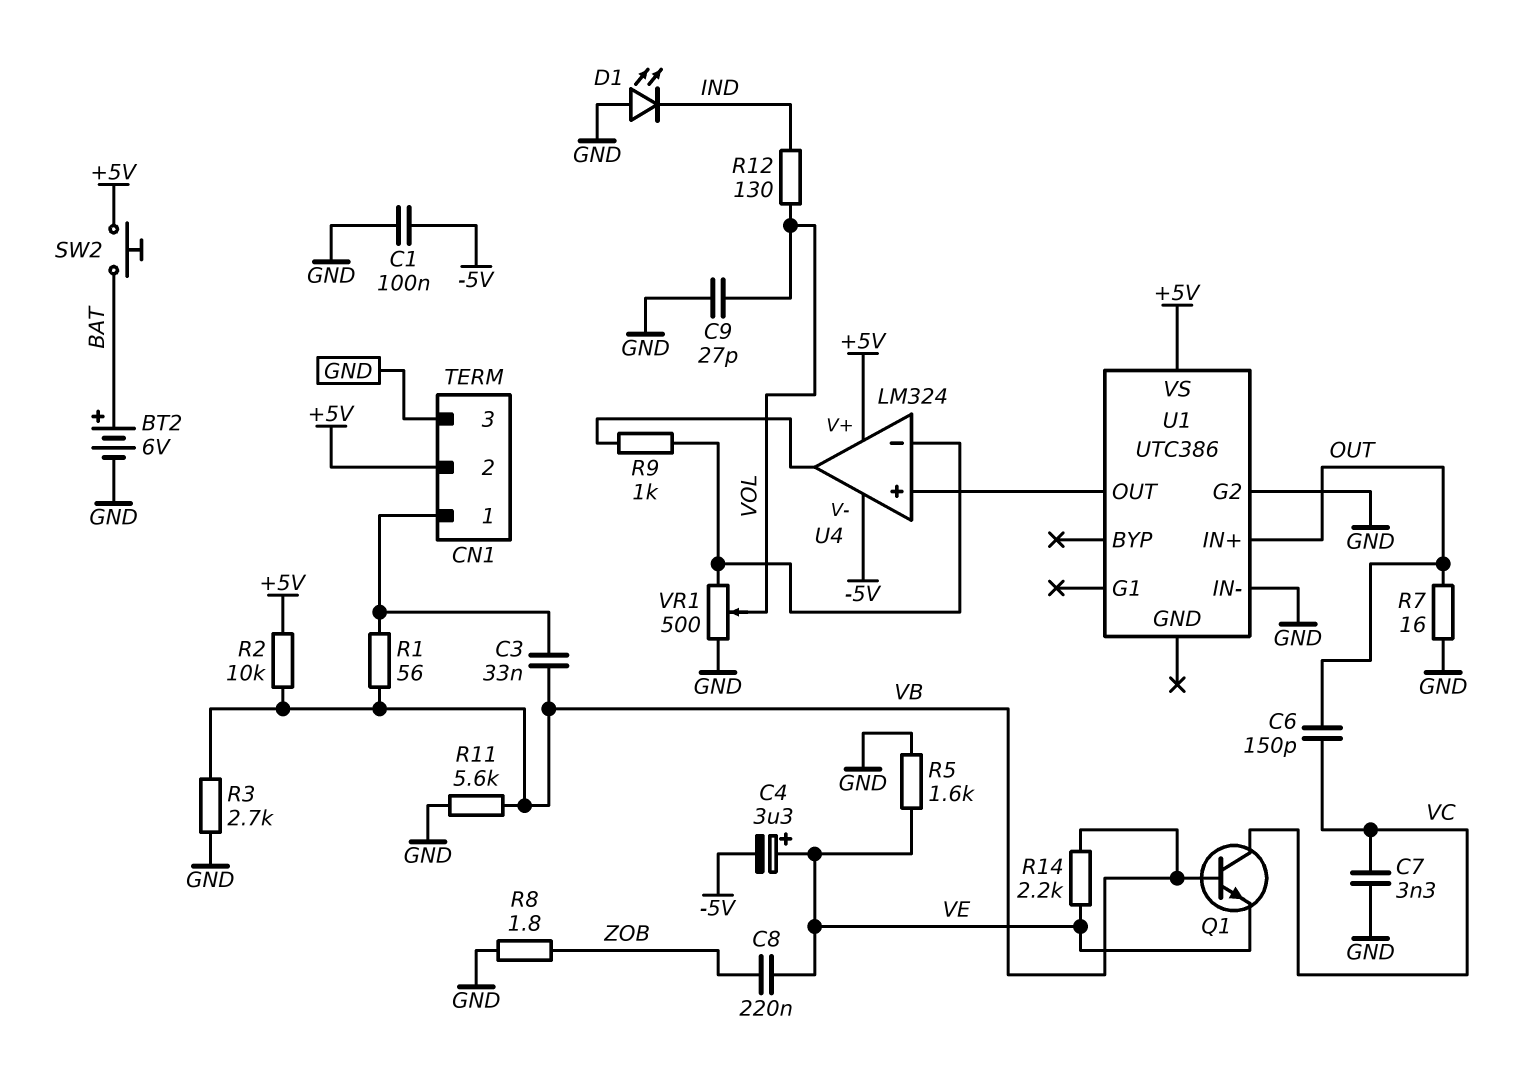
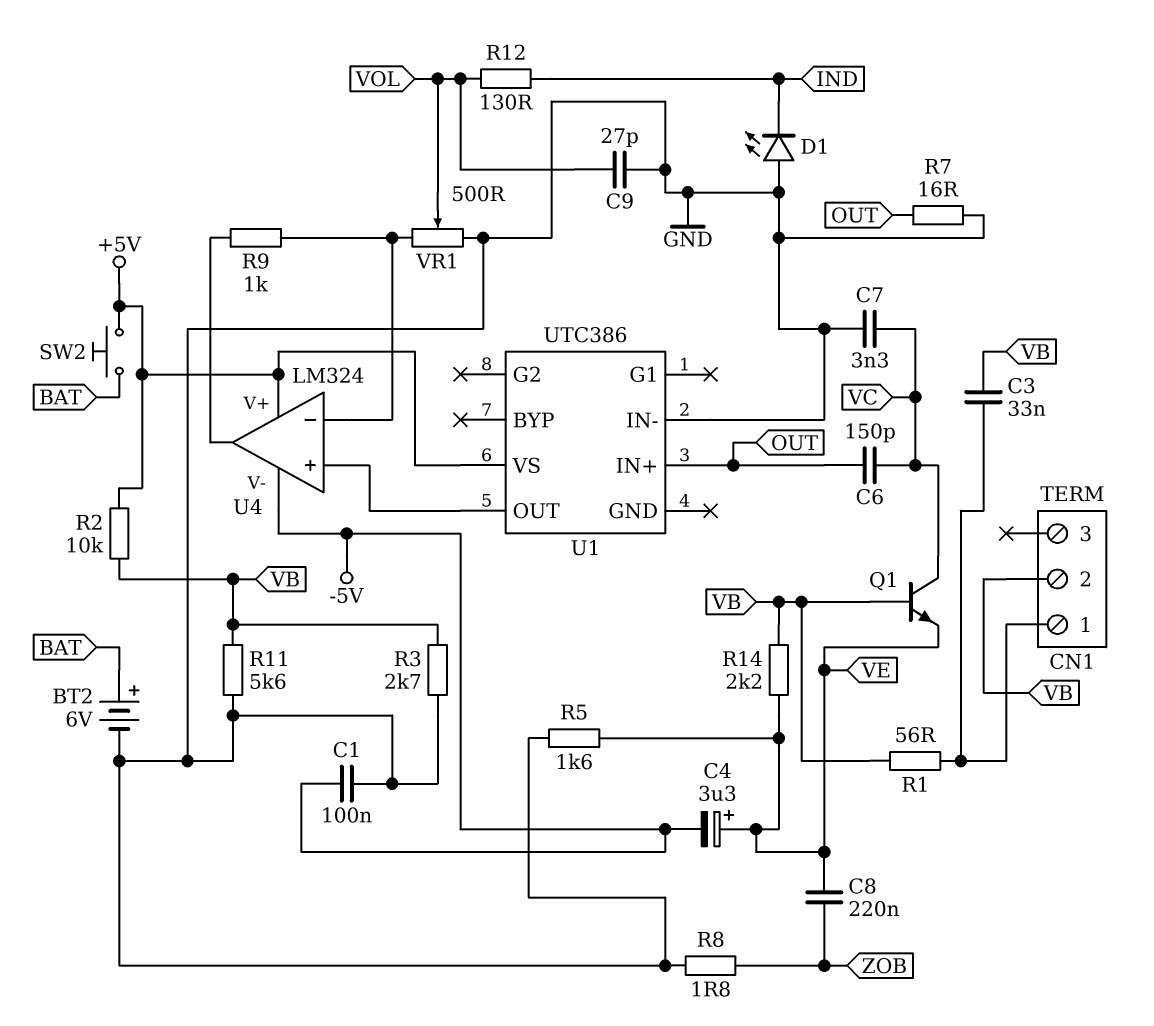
CN1 pin 2: +5V -> VB
CN1 pin 3: GND -> none
U1 pin G2: GND -> none

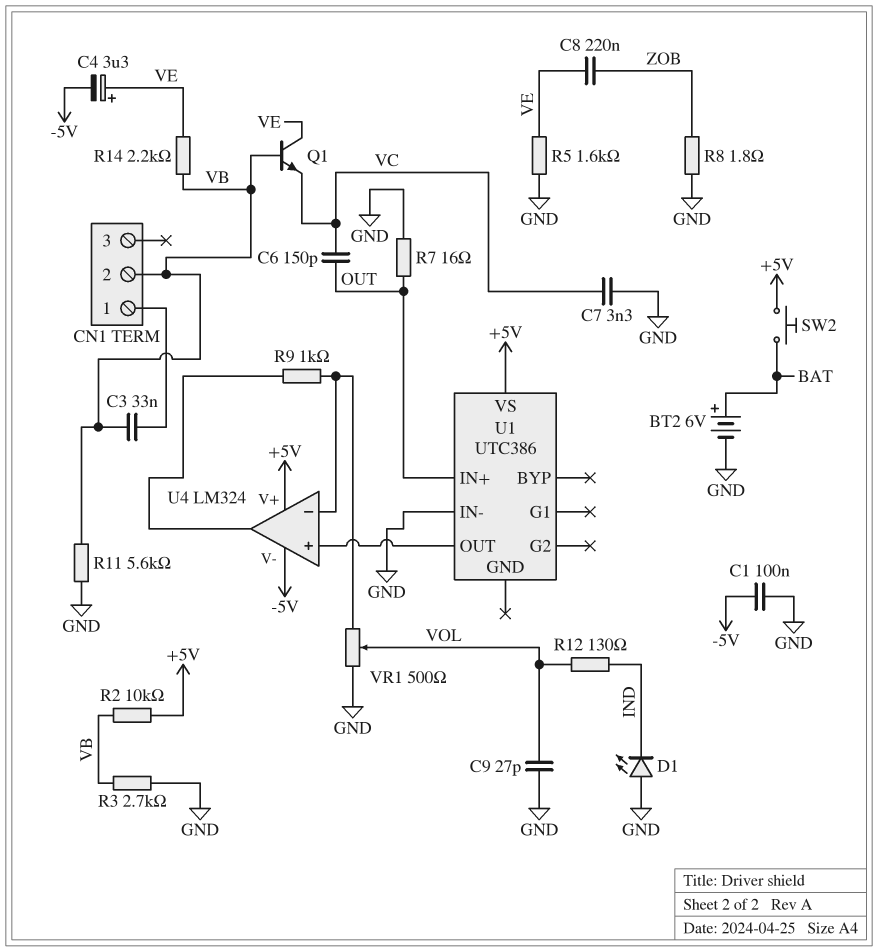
Q1: NPN (B VB, C VC, E VE) -> NPN (B VB, C VE, E VC)
R1: 56 (CN1/1, VB) -> none

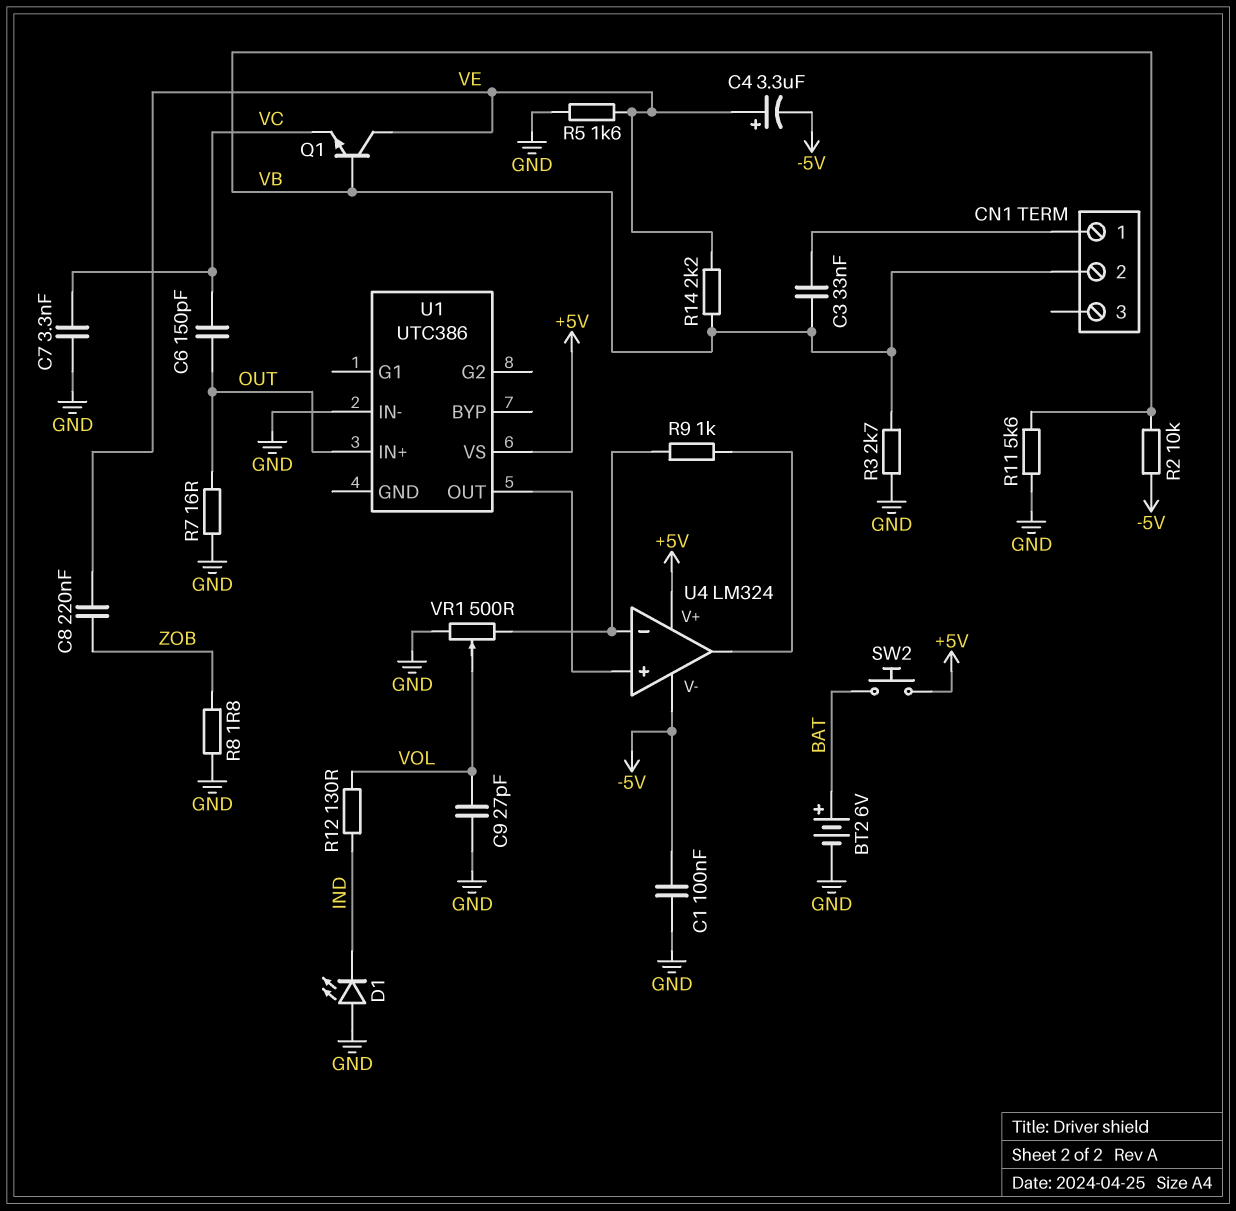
R2: 10k (+5V, VB) -> 10k (-5V, VB)

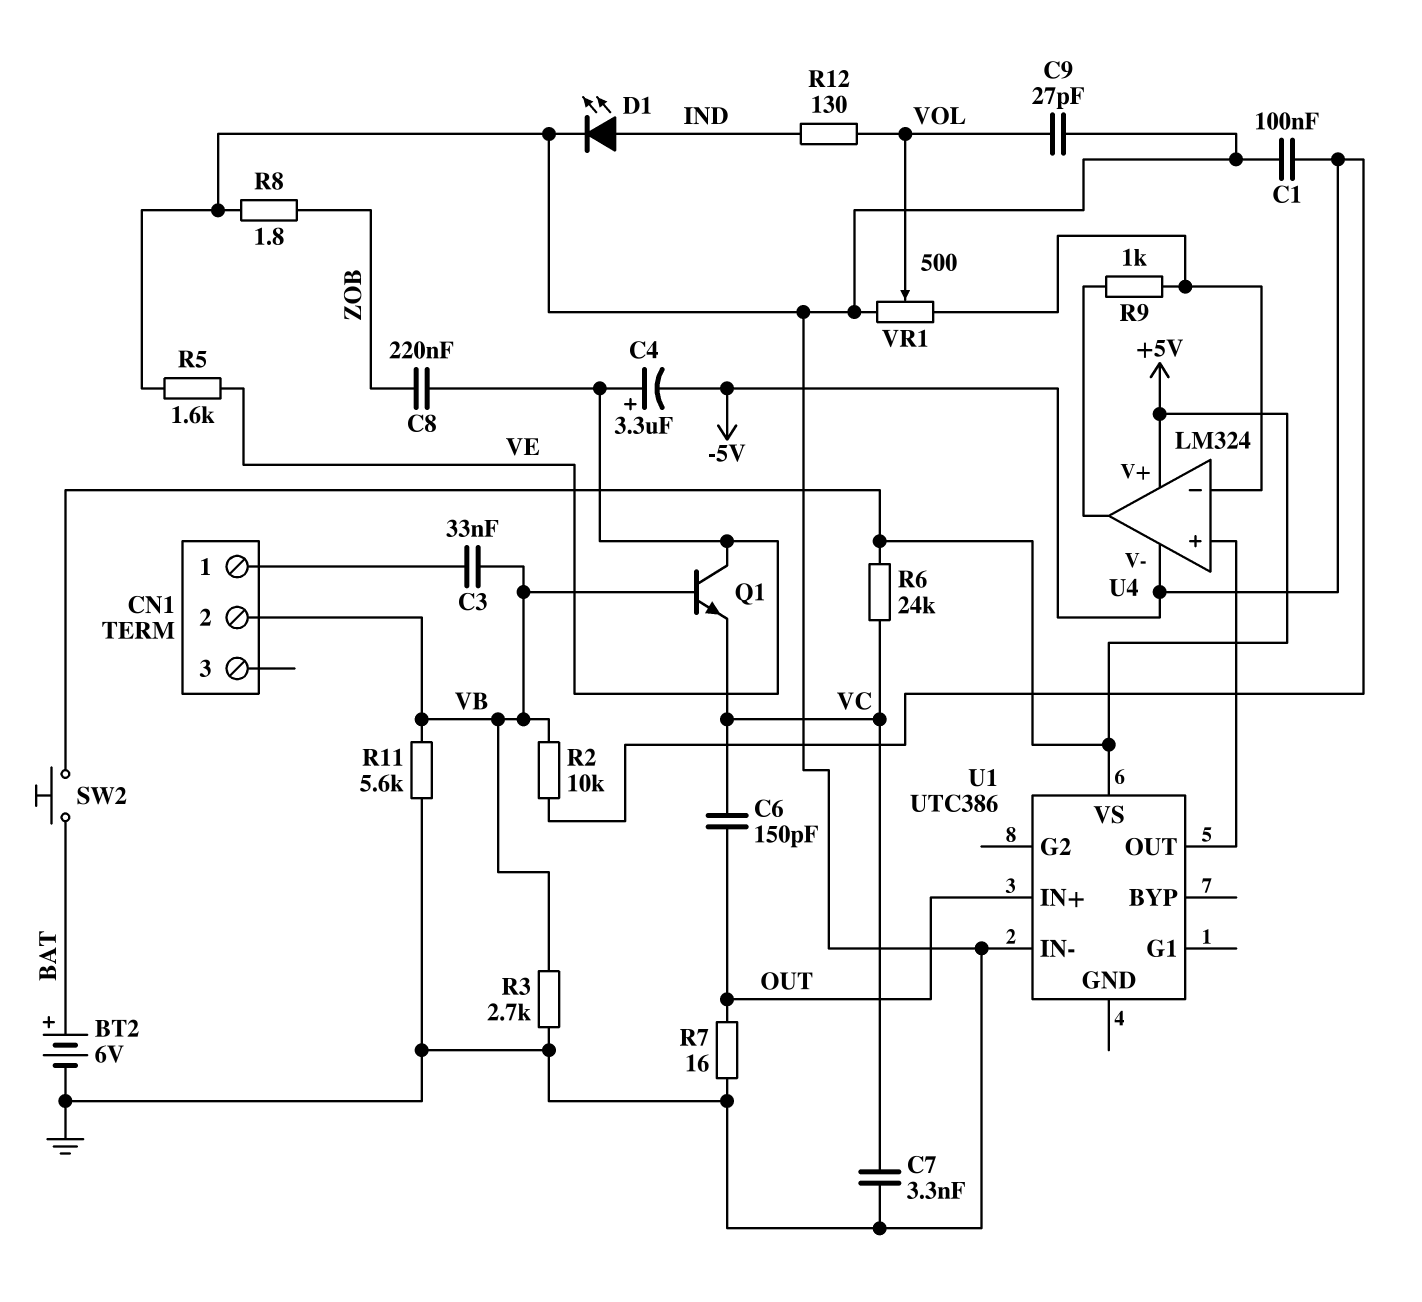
D1: LED (A GND, K IND) -> LED (A IND, K GND)
R6: none -> 24k (+5V, VC)
R14: 2.2k (VB, VE) -> none

